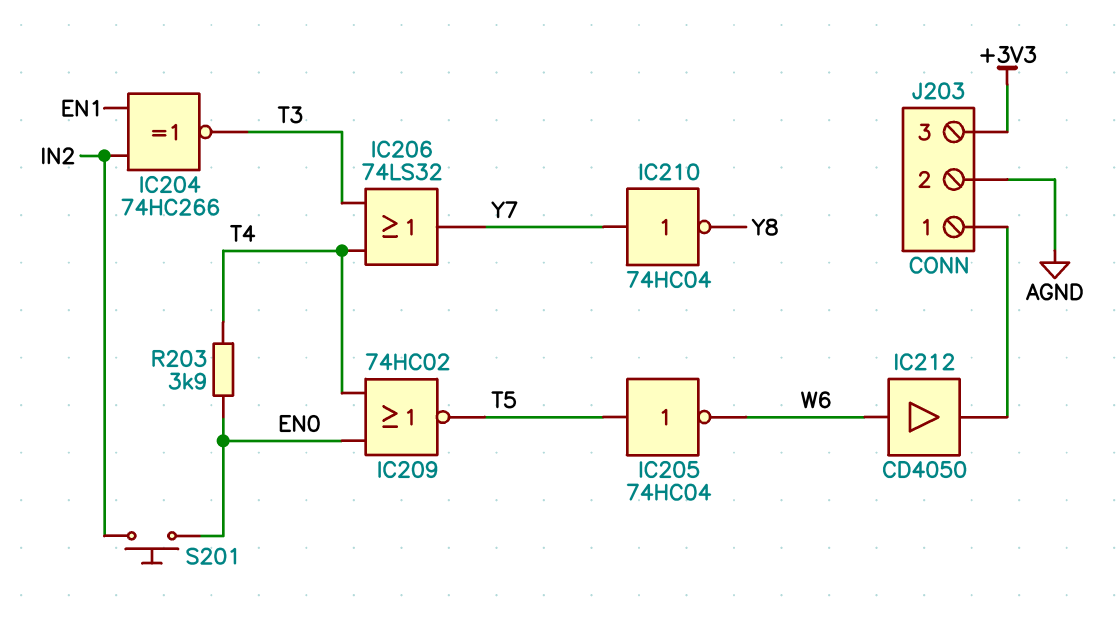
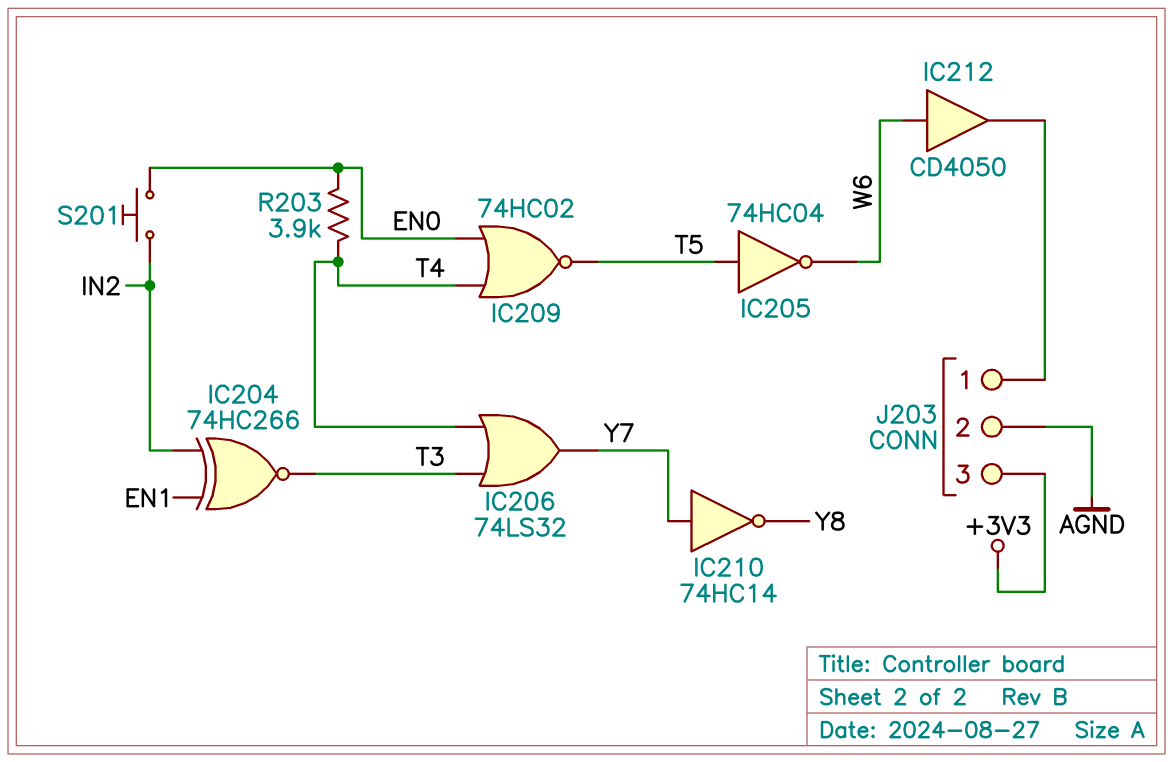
IC210: NOT 74HC04 (in Y7, out Y8) -> NOT 74HC14 (in Y7, out Y8)

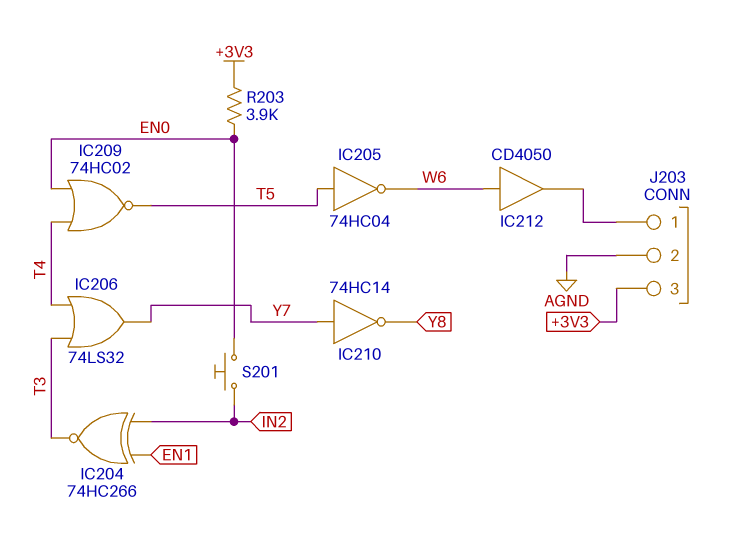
R203: 3.9k (EN0, T4) -> 3.9k (+3V3, EN0)

